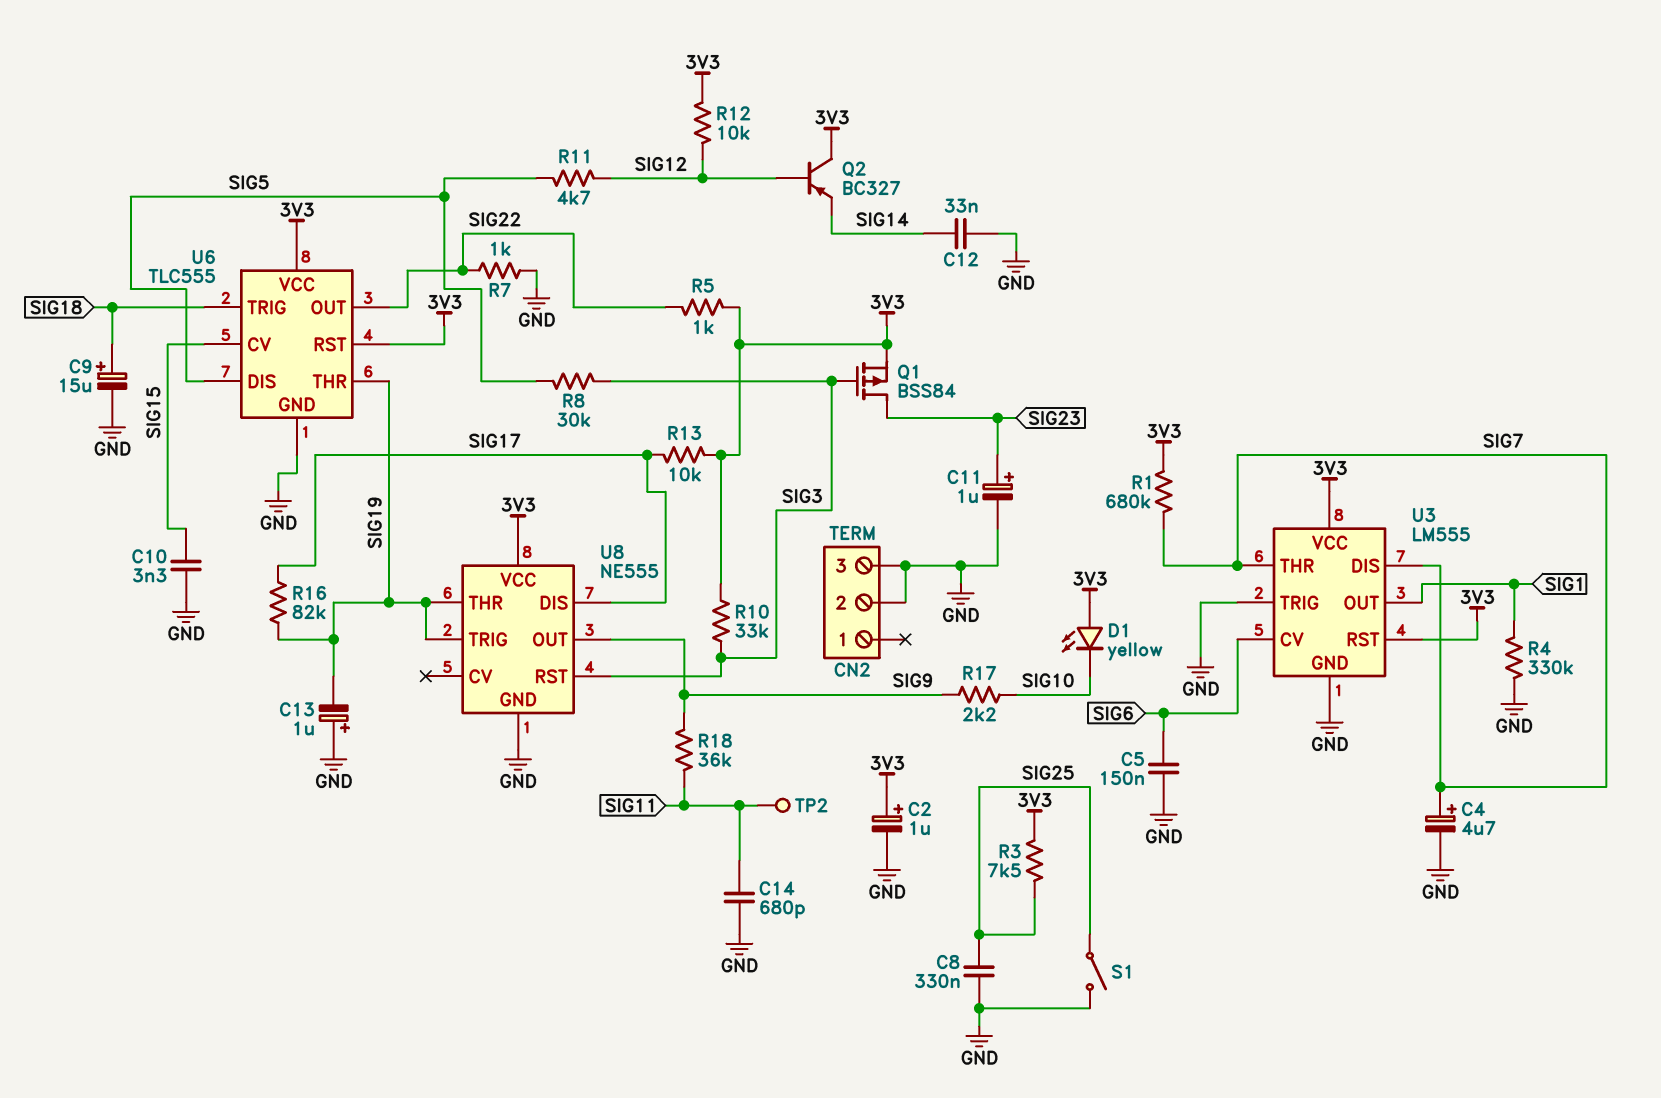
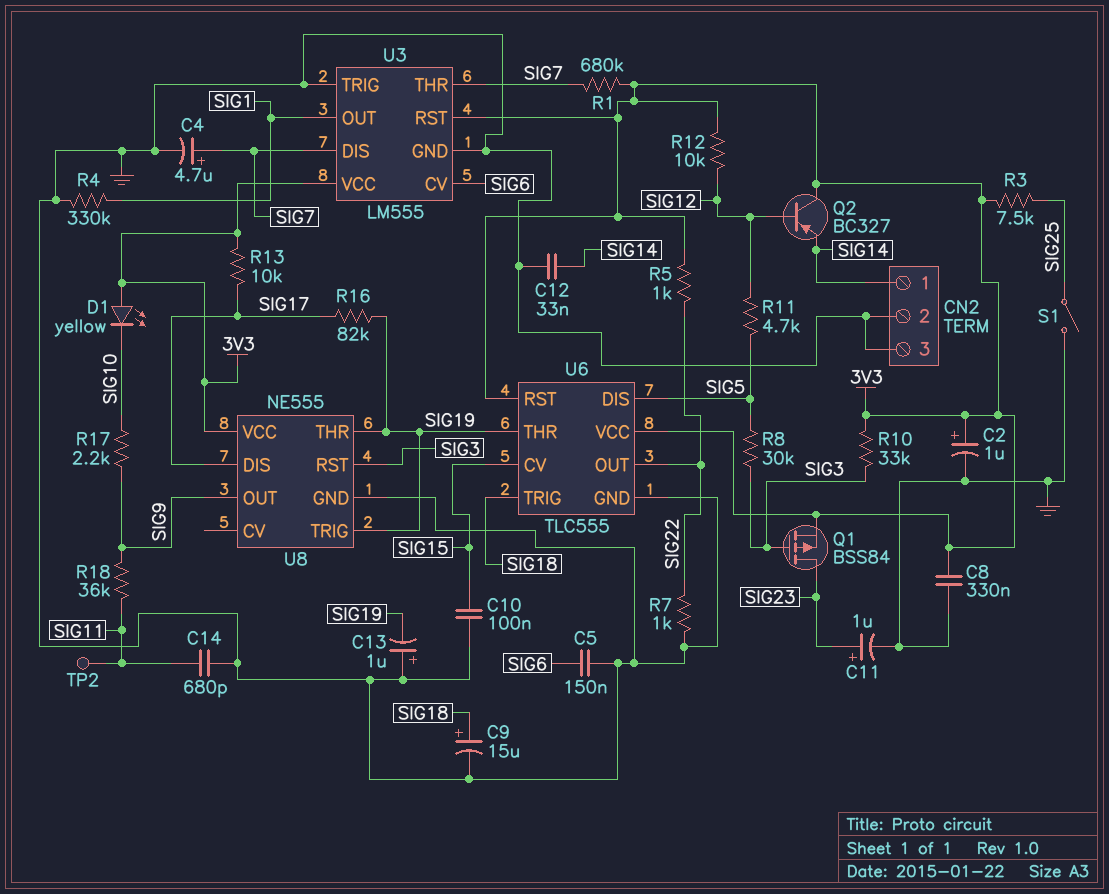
C8: 330nF (GND, SIG25) -> 330nF (3V3, GND)
C10: 3.3nF (GND, SIG15) -> 100nF (GND, SIG15)
CN2 pin 1: none -> SIG14

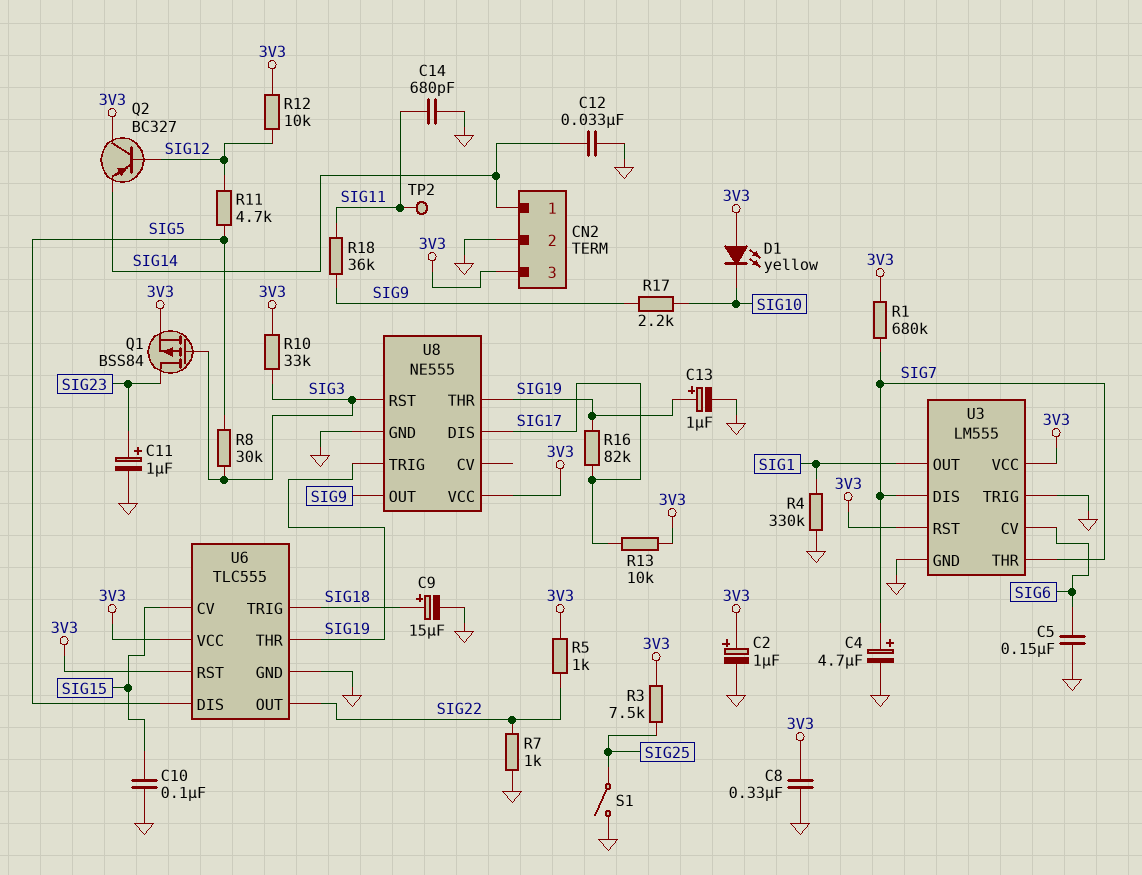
C13: 1uF (plus GND, minus SIG19) -> 1uF (plus SIG19, minus GND)
CN2 pin 3: GND -> 3V3

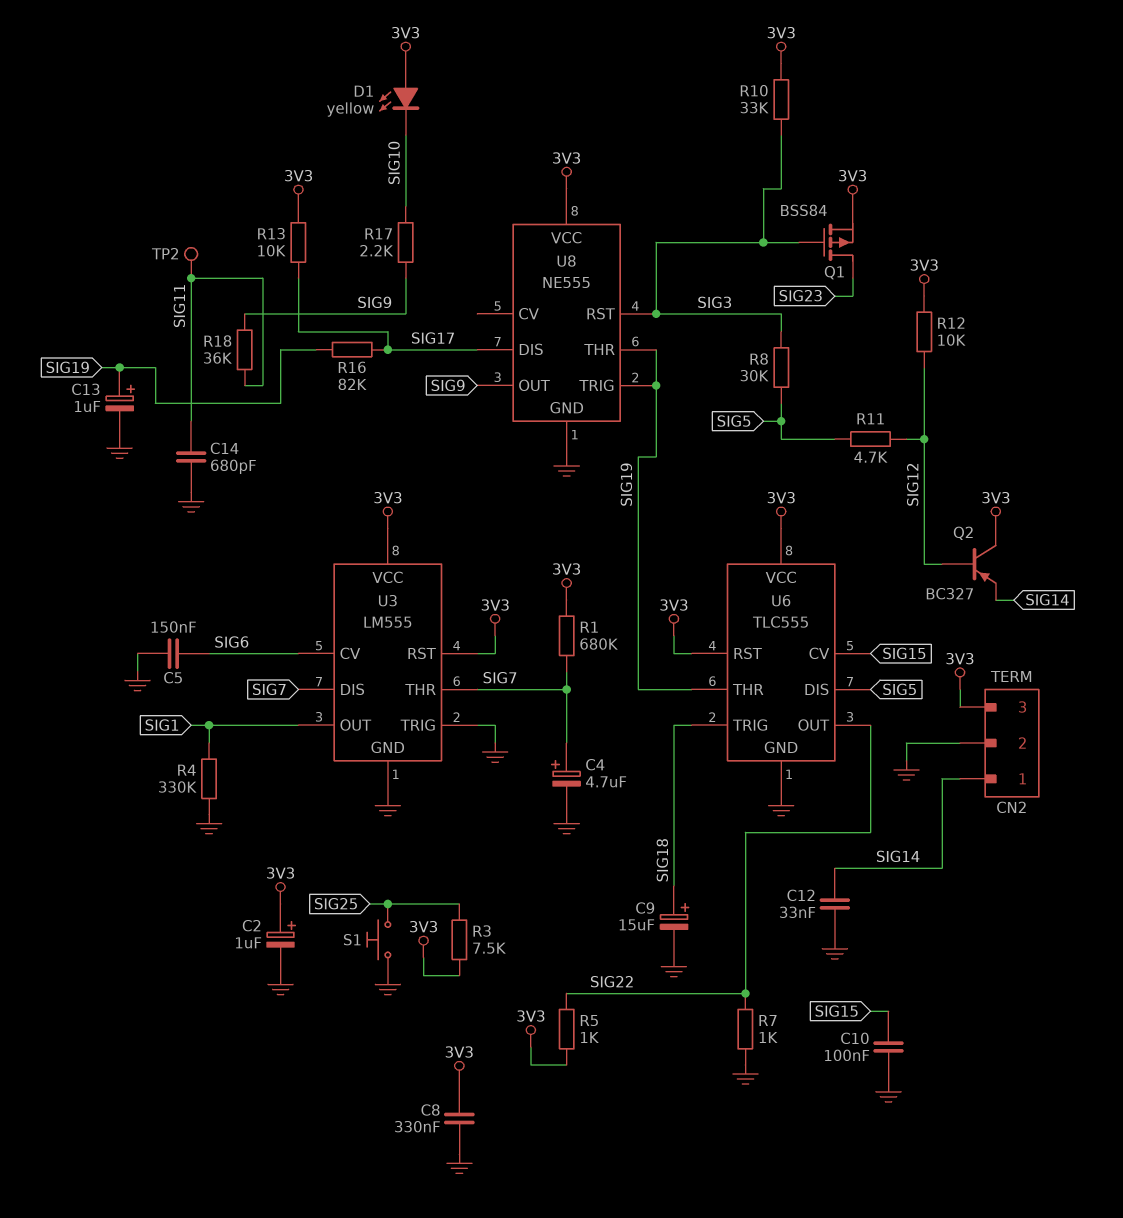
C11: 1uF (plus SIG23, minus GND) -> none
S1: switch (GND, SIG25) -> button (GND, SIG25)

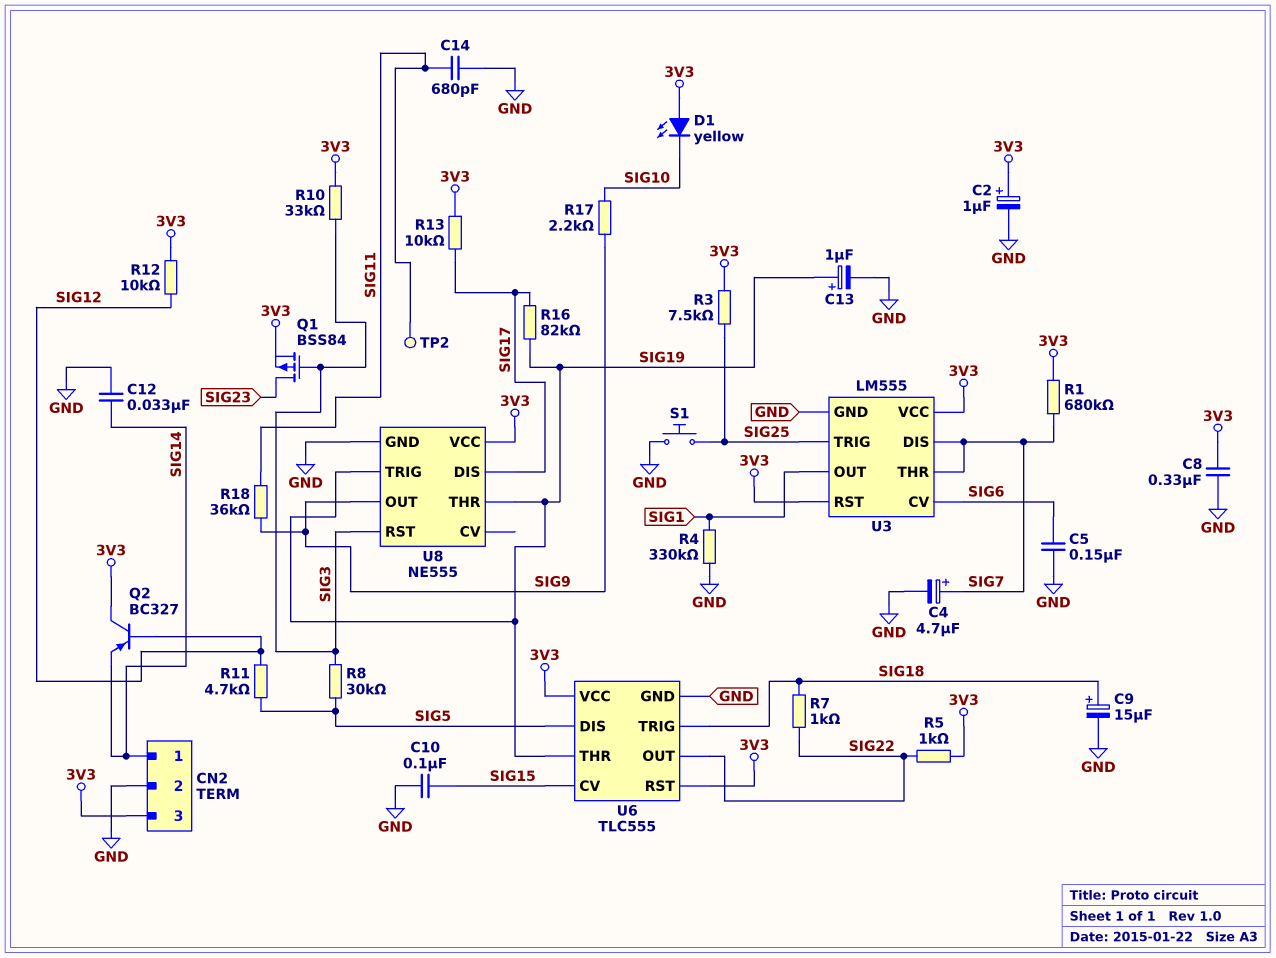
R7: 1k (GND, SIG22) -> 1k (SIG18, SIG22)
U3 pin TRIG: GND -> SIG25

